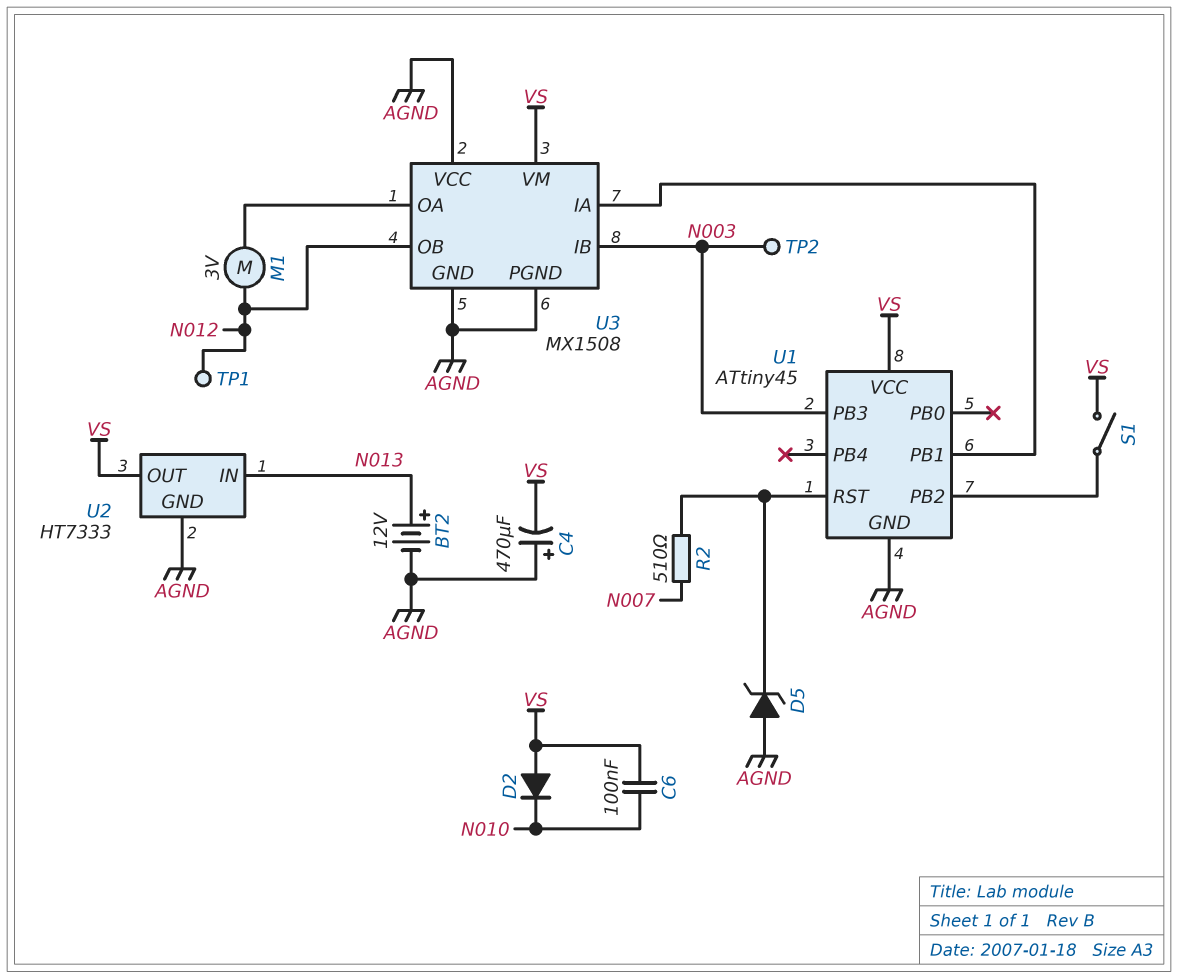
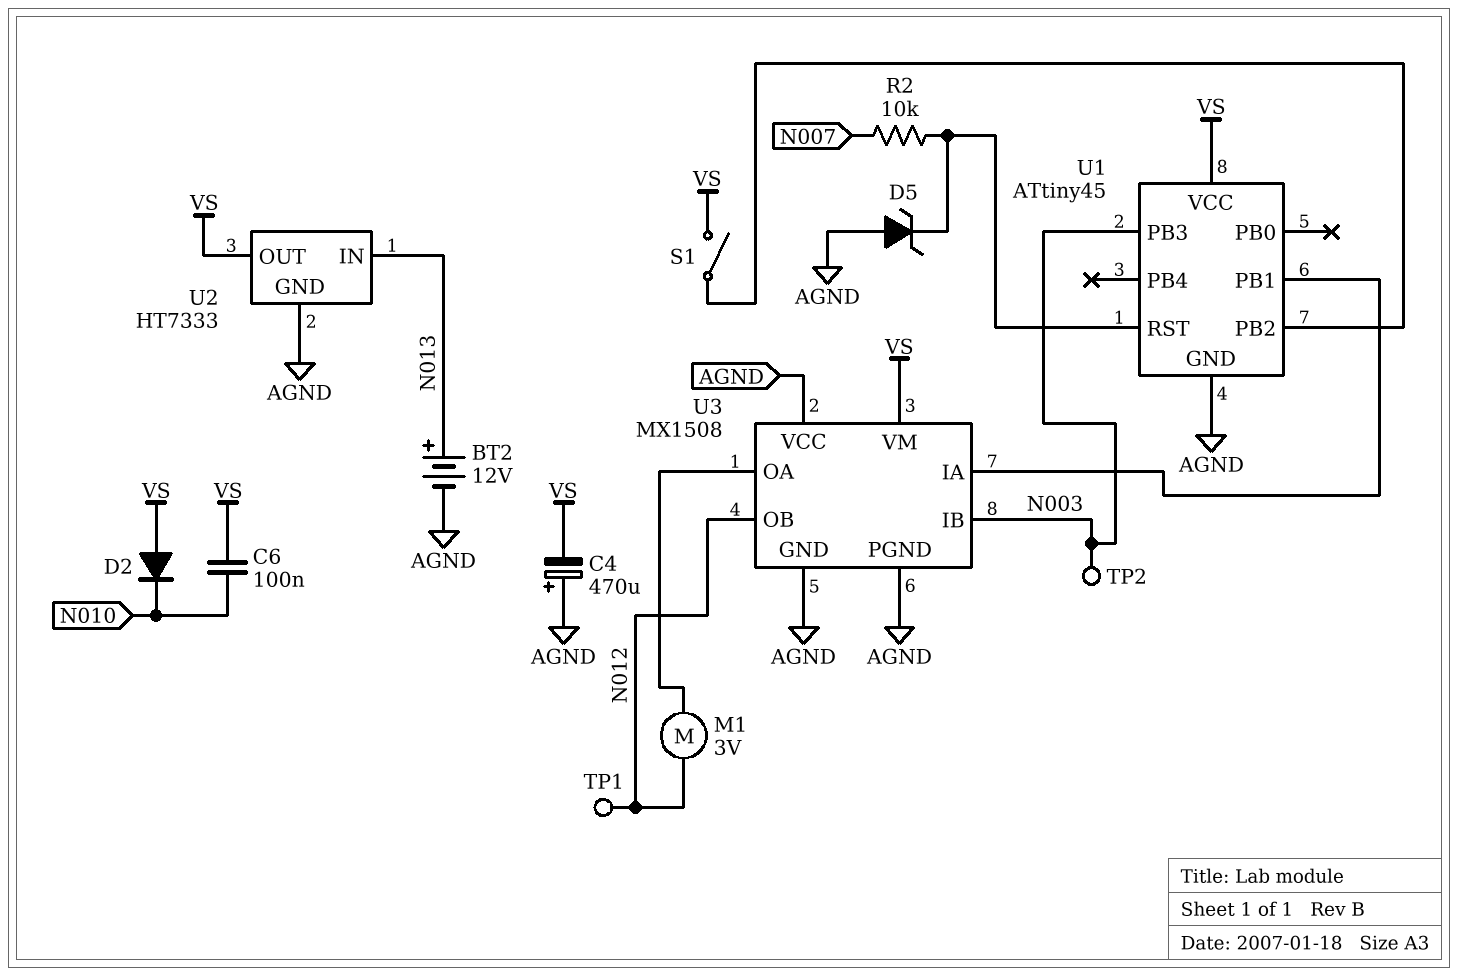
R2: 510 (N007, U1/RST) -> 10k (N007, U1/RST)

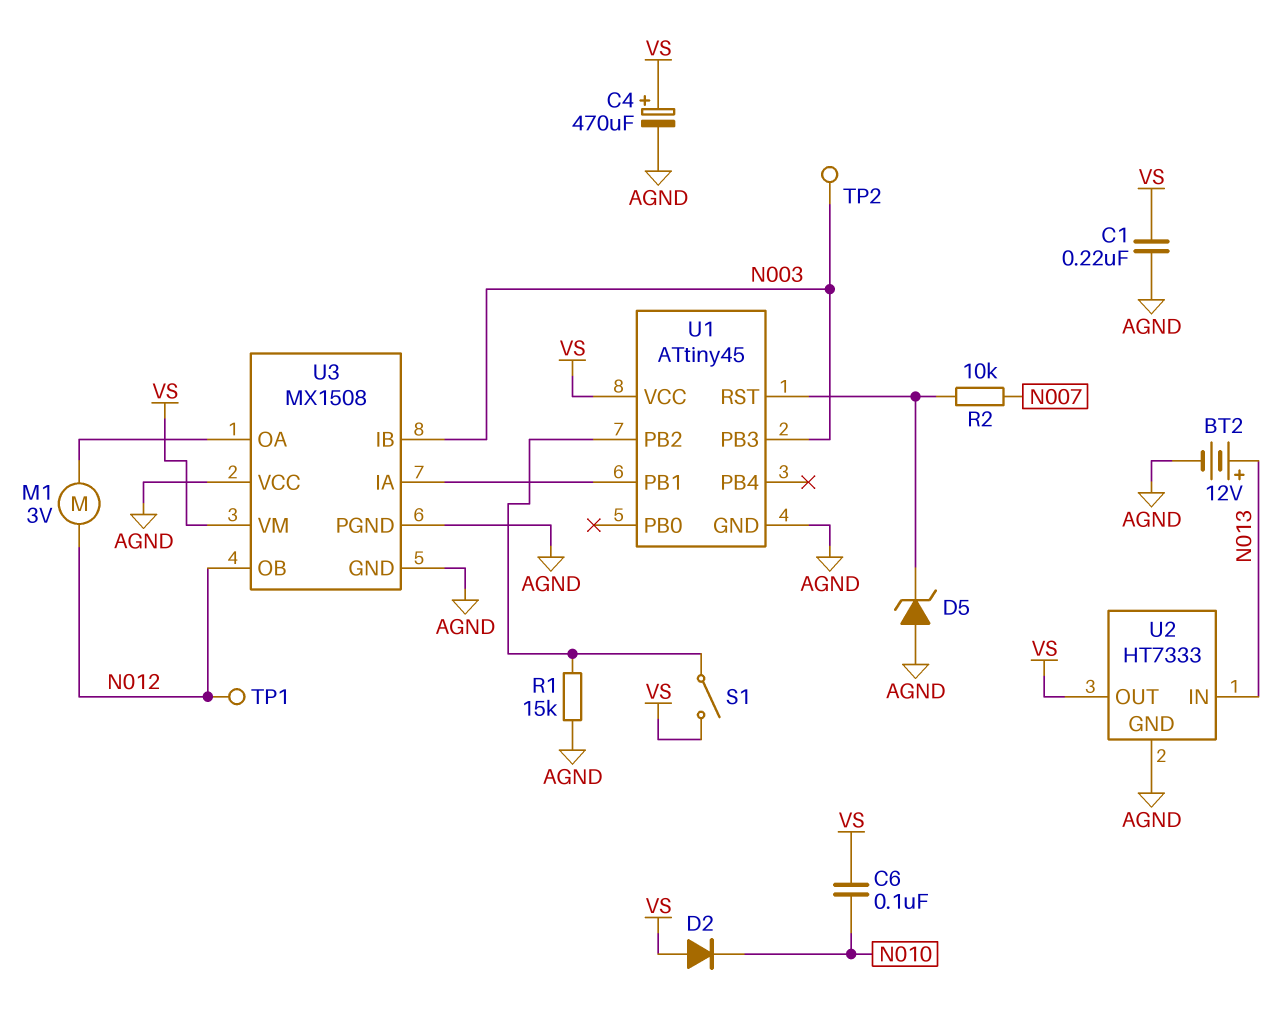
C1: none -> 220nF (AGND, VS)
C4: 470uF (plus AGND, minus VS) -> 470uF (plus VS, minus AGND)
R1: none -> 15k (AGND, U1/PB2)

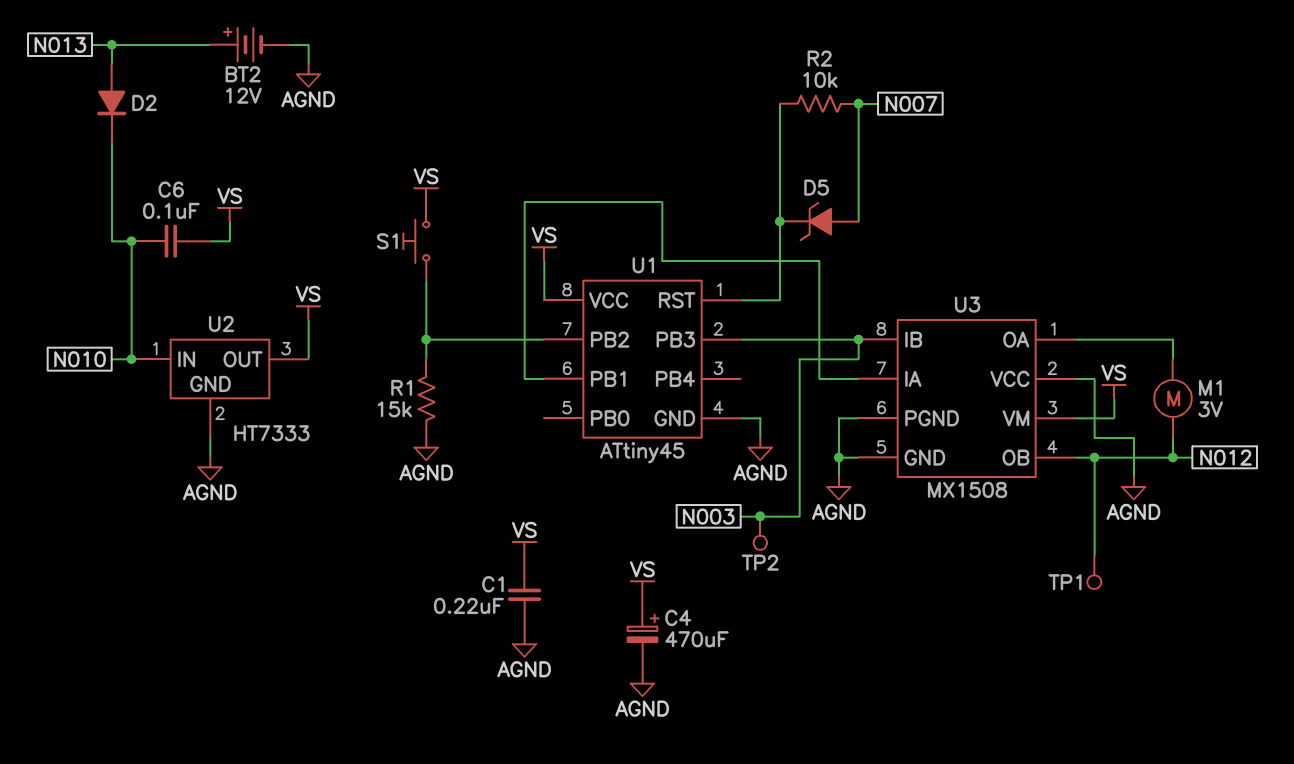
D2: diode (A VS, K N010) -> diode (A N013, K N010)
D5: zener (A AGND, K U1/RST) -> zener (A N007, K U1/RST)
S1: switch (U1/PB2, VS) -> button (U1/PB2, VS)
U2 pin IN: N013 -> N010

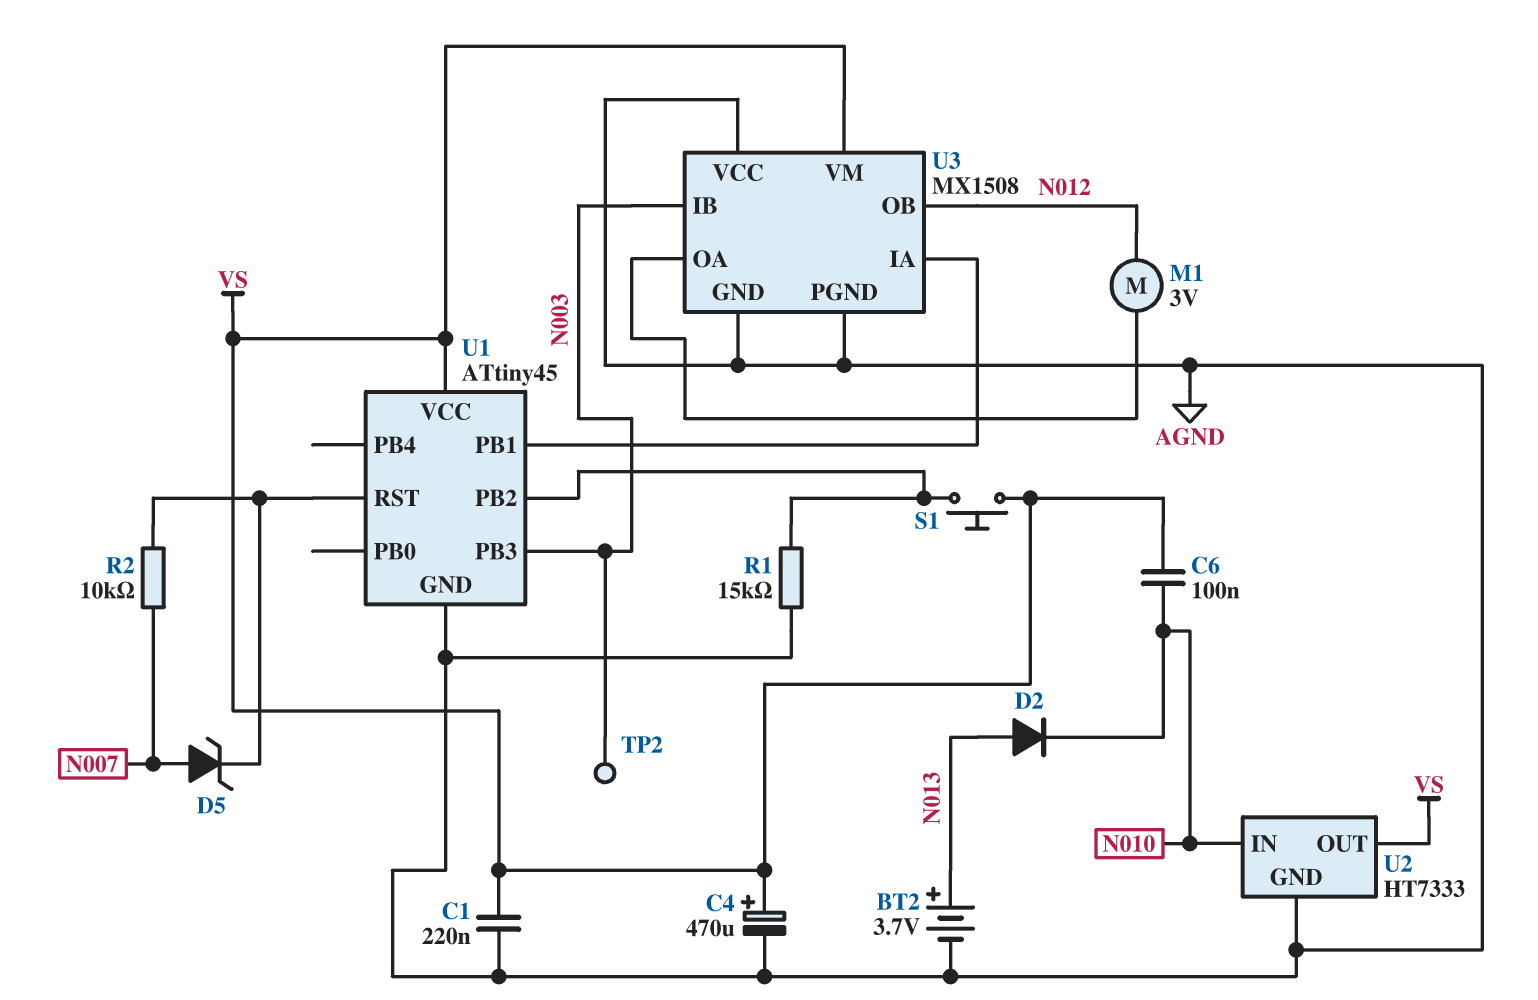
BT2: 12V (plus N013, minus AGND) -> 3.7V (plus N013, minus AGND)
TP1: test point (N012) -> none

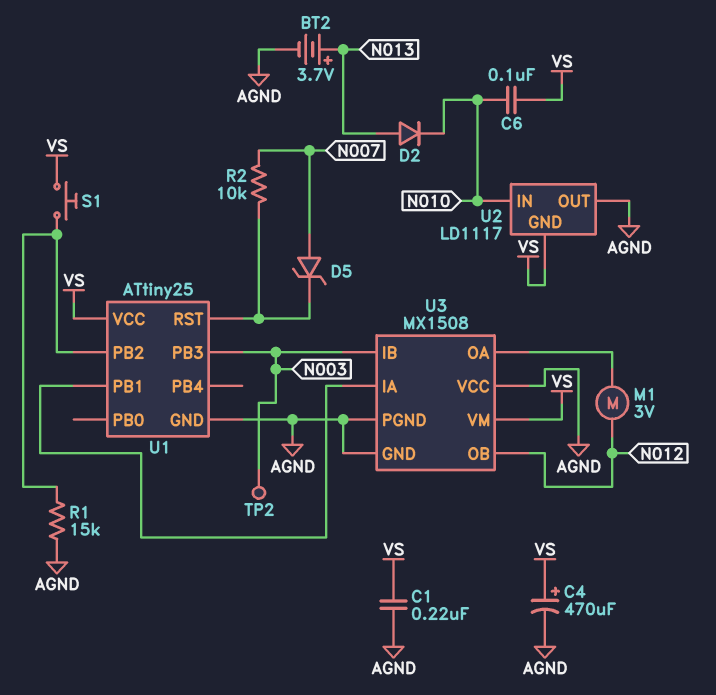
U1: ATtiny45 -> ATtiny25
U2: HT7333 -> LD1117
U2 pin GND: AGND -> VS
U2 pin OUT: VS -> AGND

